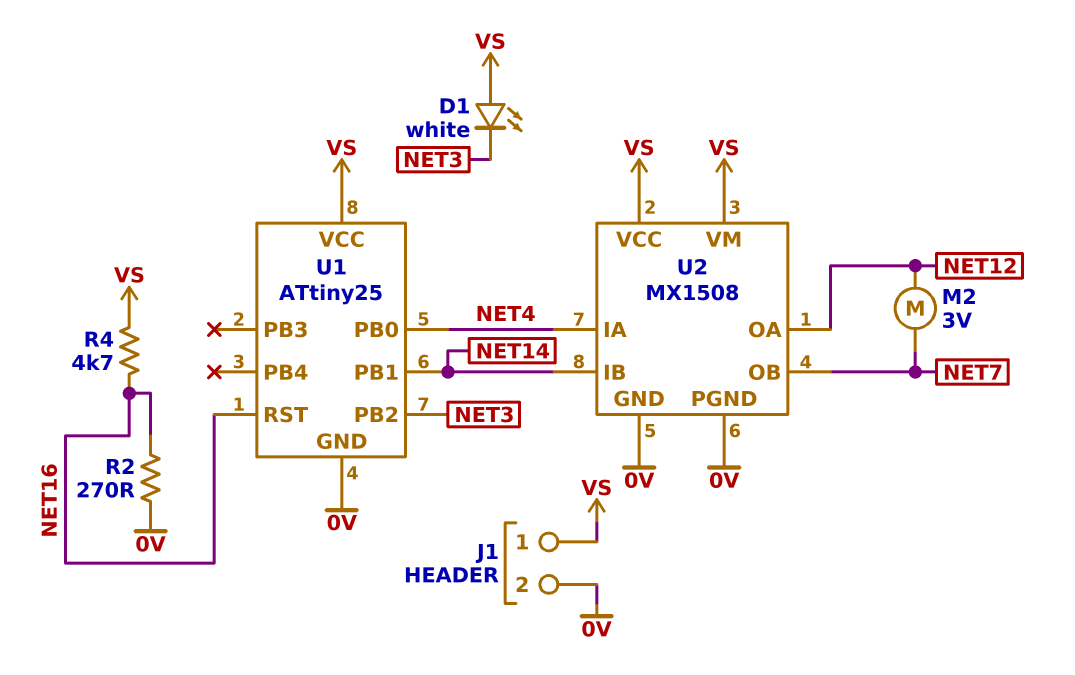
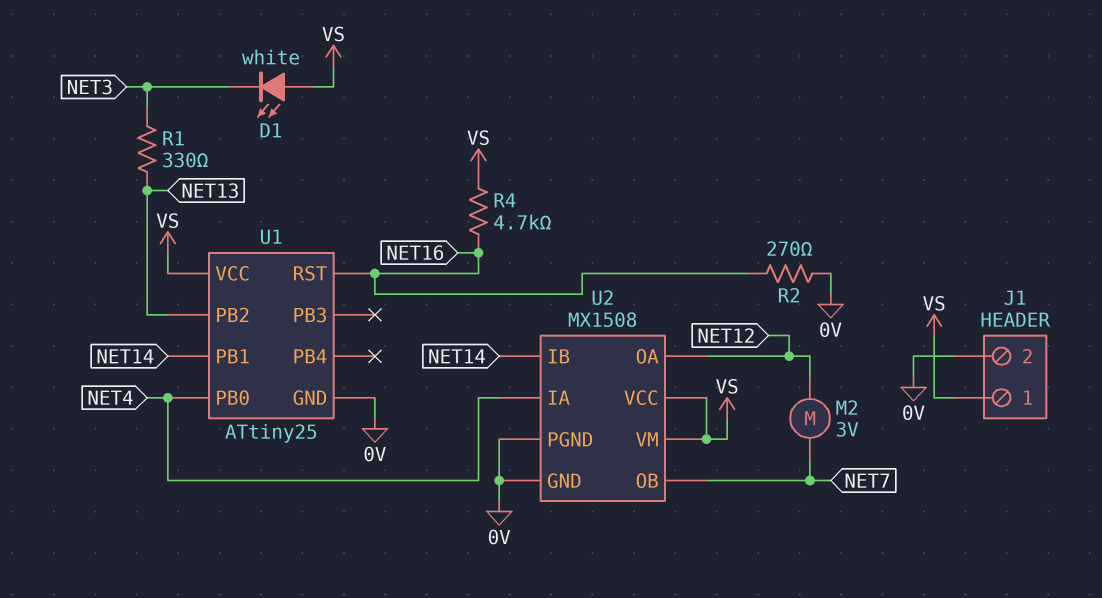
R1: none -> 330 (NET3, NET13)
U1 pin PB2: NET3 -> NET13

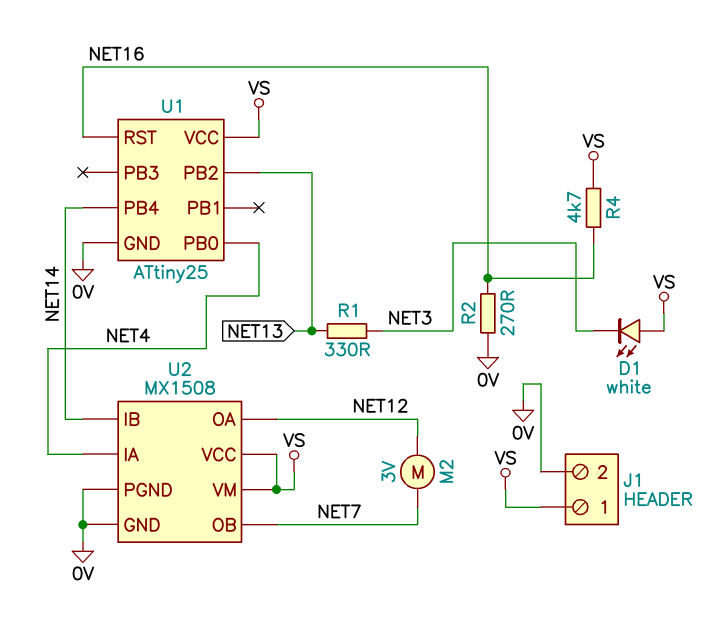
U1 pin PB1: NET14 -> none
U1 pin PB4: none -> NET14

